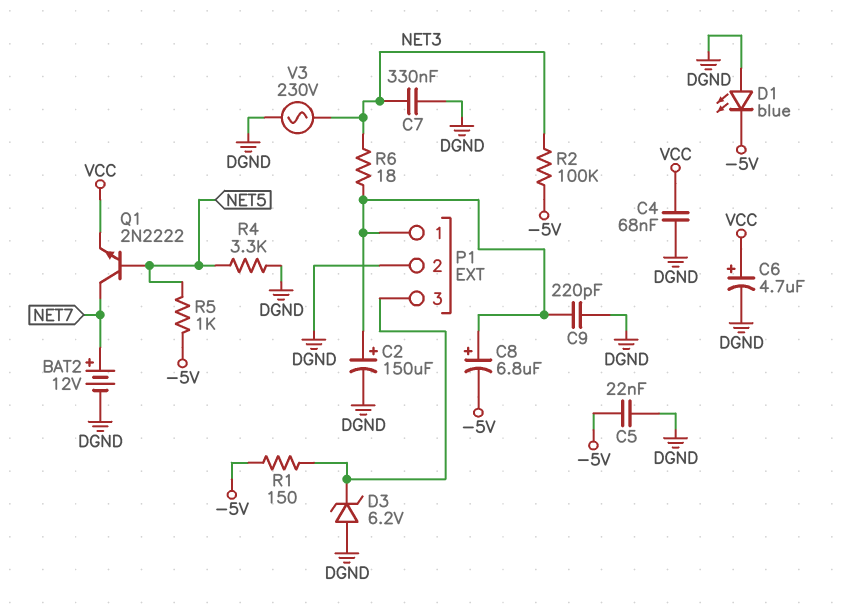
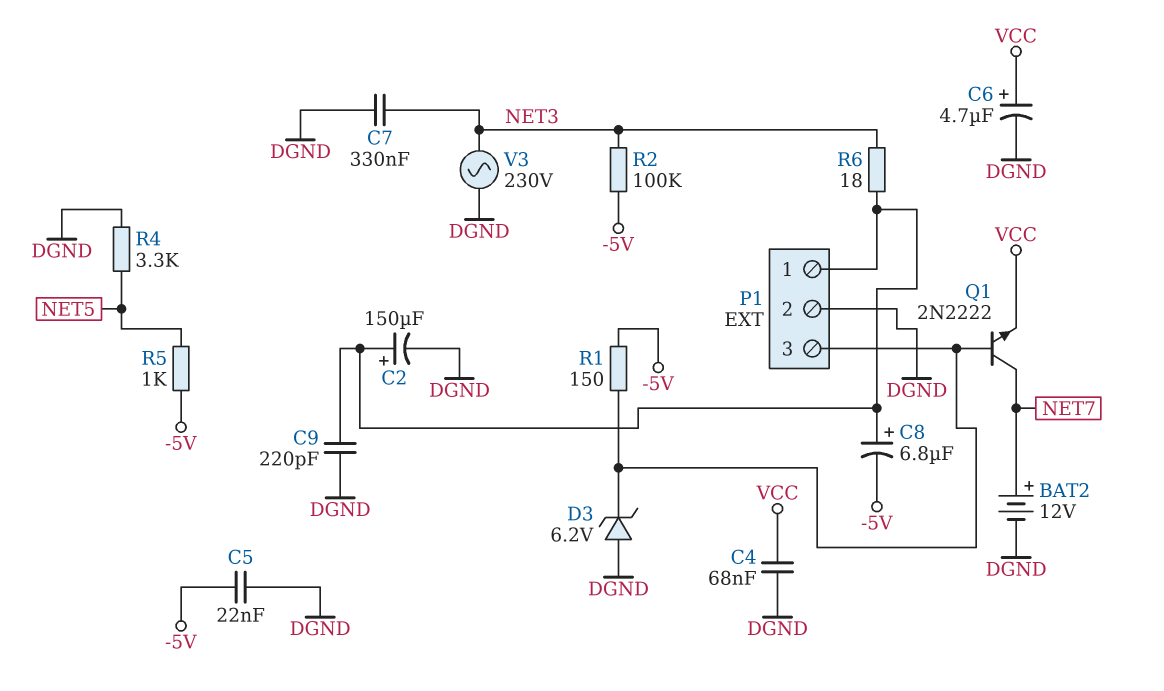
D1: LED blue (A DGND, K -5V) -> none
Q1: NPN 2N2222 (B NET5, C NET7, E VCC) -> NPN 2N2222 (B P1/3, C NET7, E VCC)

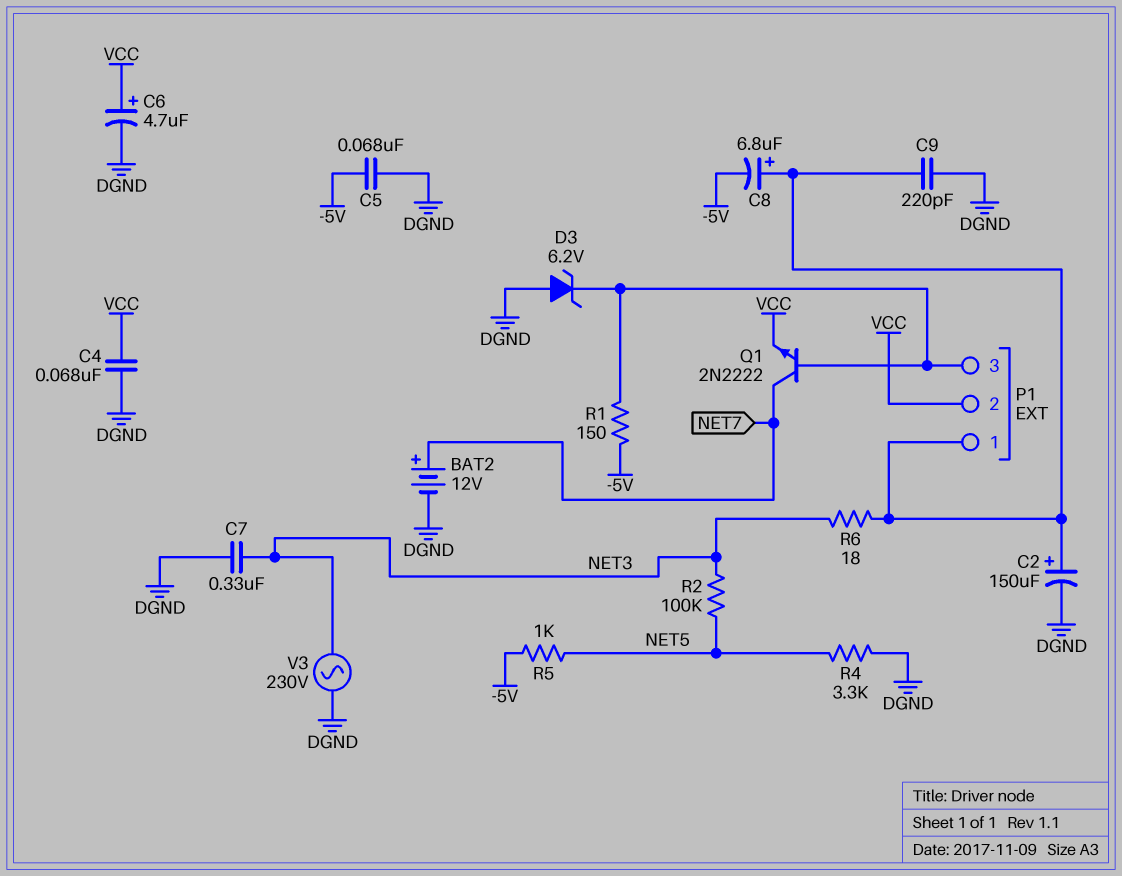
C5: 22nF (-5V, DGND) -> 68nF (-5V, DGND)
P1 pin 2: DGND -> VCC
R2: 100k (-5V, NET3) -> 100k (NET3, NET5)

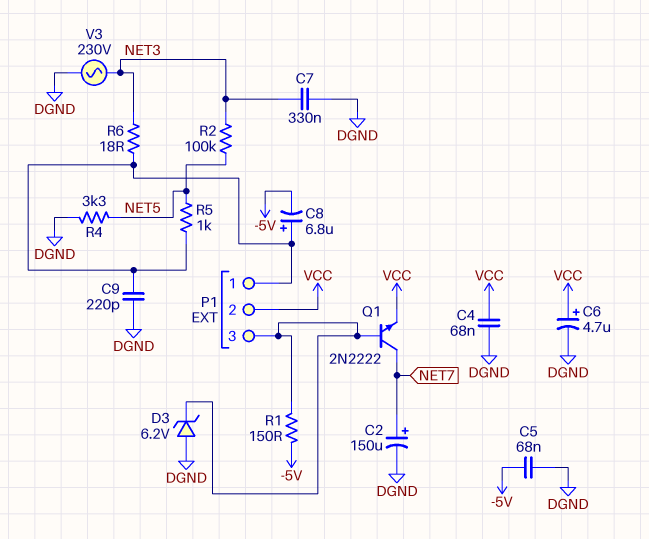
BAT2: 12V (plus NET7, minus DGND) -> none
C2: 150uF (plus P1/1, minus DGND) -> 150uF (plus NET7, minus DGND)
R5: 1k (-5V, NET5) -> 1k (NET5, P1/1)

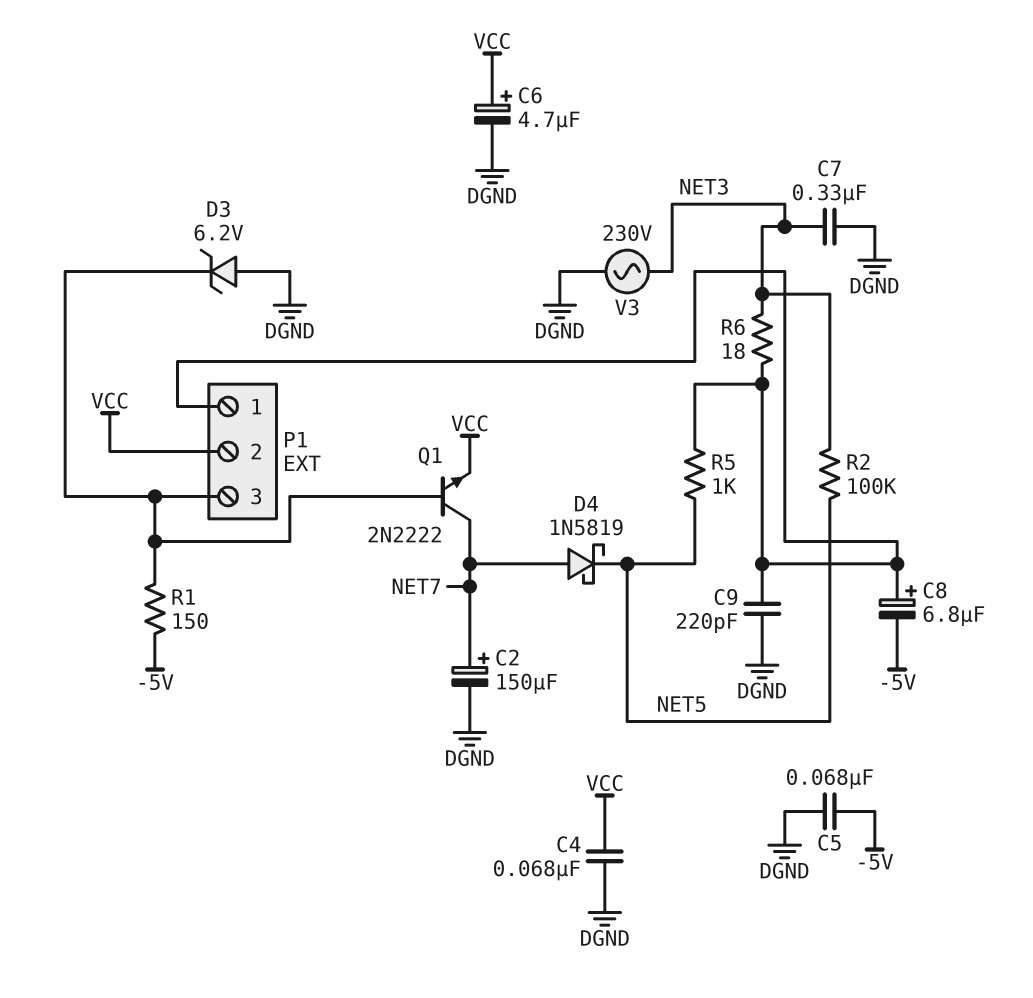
D4: none -> schottky 1N5819 (A NET7, K NET5)
R4: 3.3k (DGND, NET5) -> none

